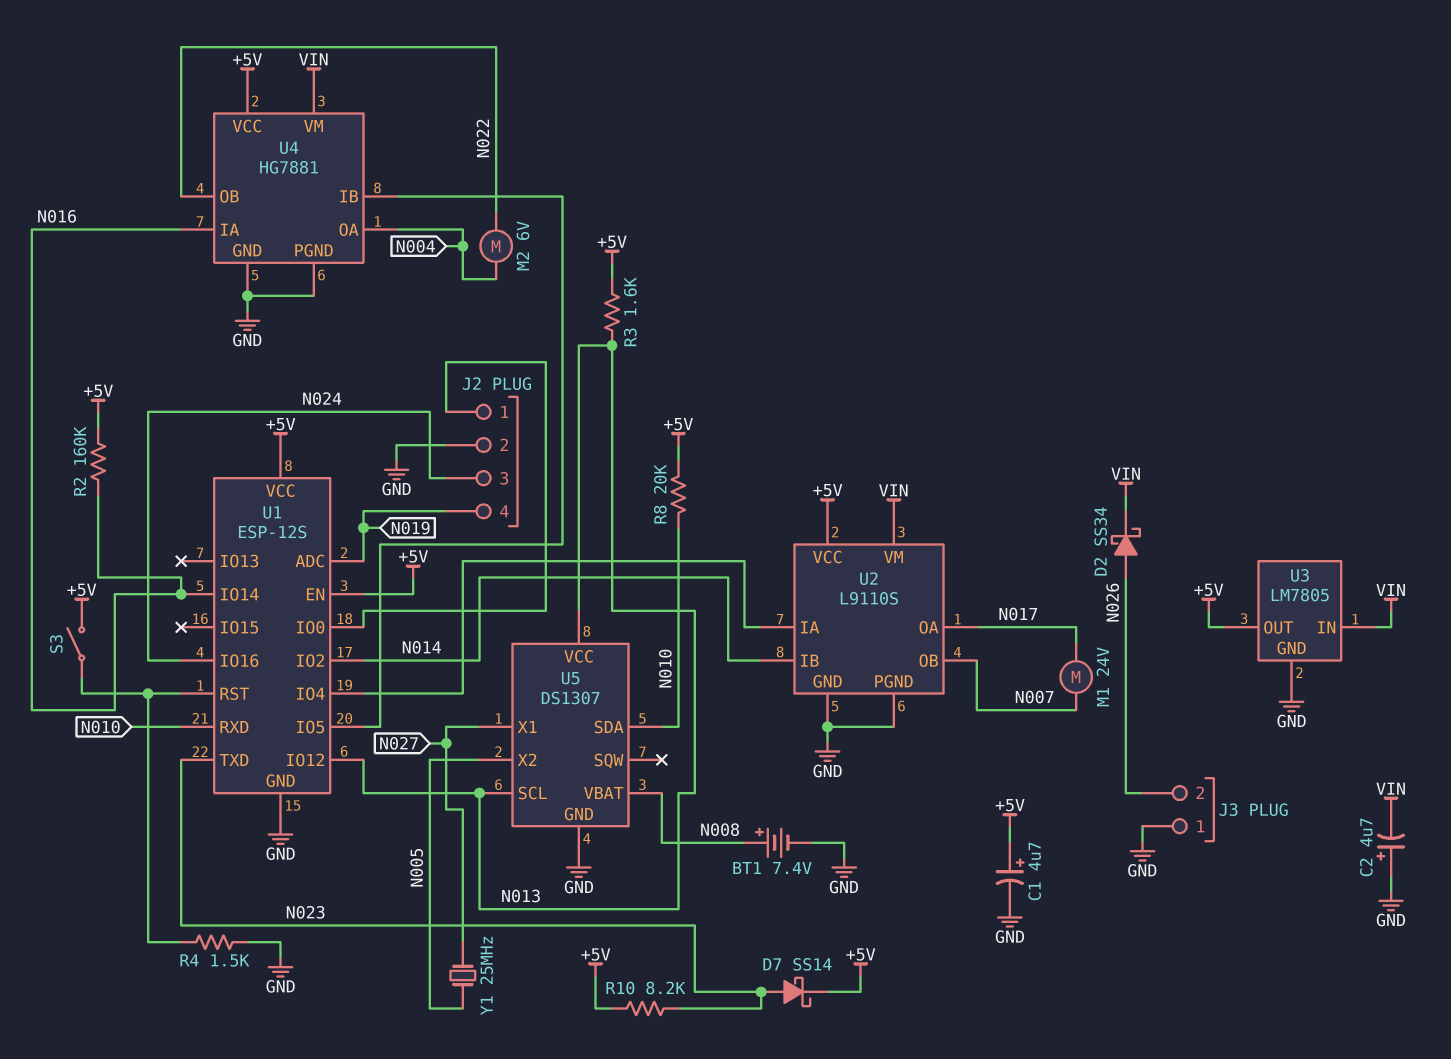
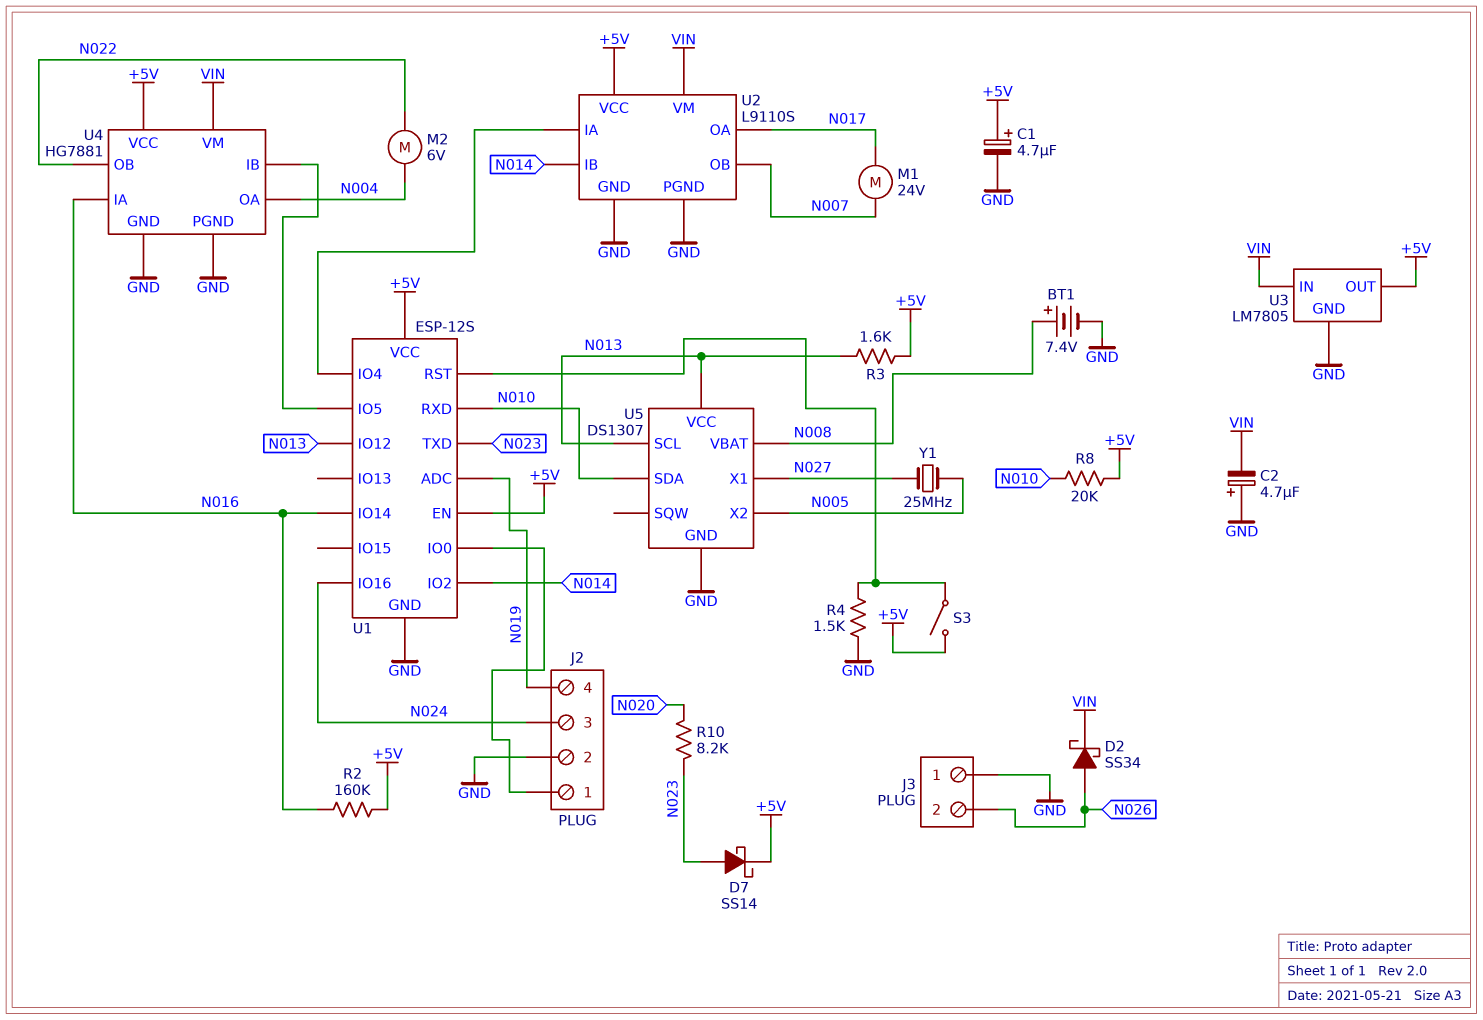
R10: 8.2k (+5V, N023) -> 8.2k (N020, N023)

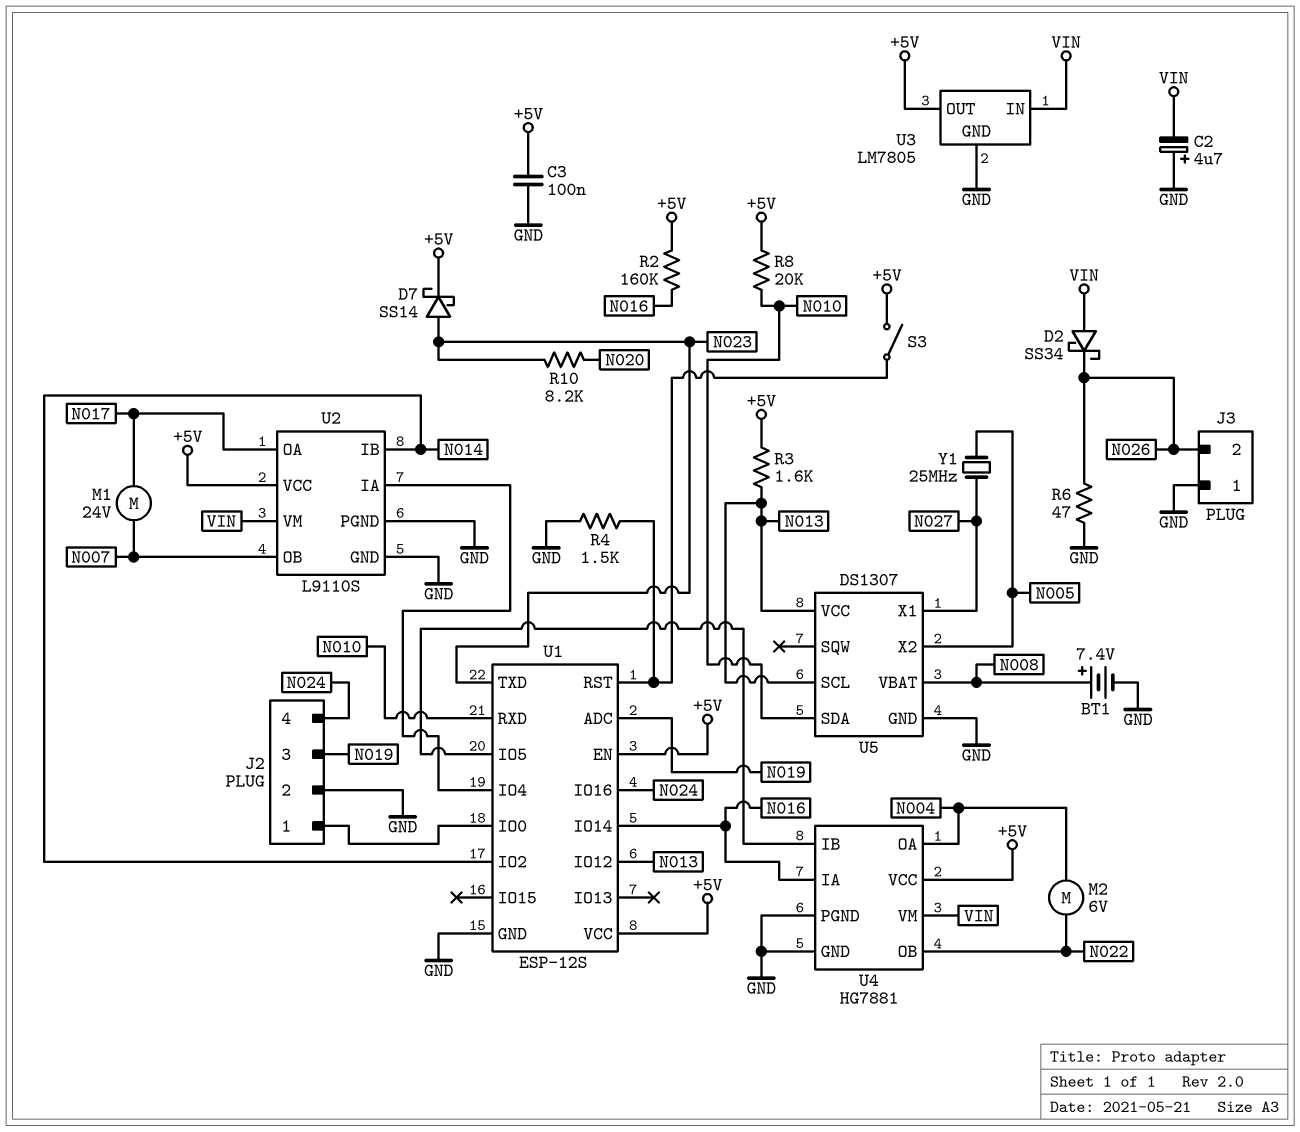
C1: 4.7uF (plus +5V, minus GND) -> none
C3: none -> 100nF (+5V, GND)
D2: schottky SS34 (A N026, K VIN) -> schottky SS34 (A VIN, K N026)
J2 pin 3: N024 -> N019
J2 pin 4: N019 -> N024
R6: none -> 47 (GND, N026)

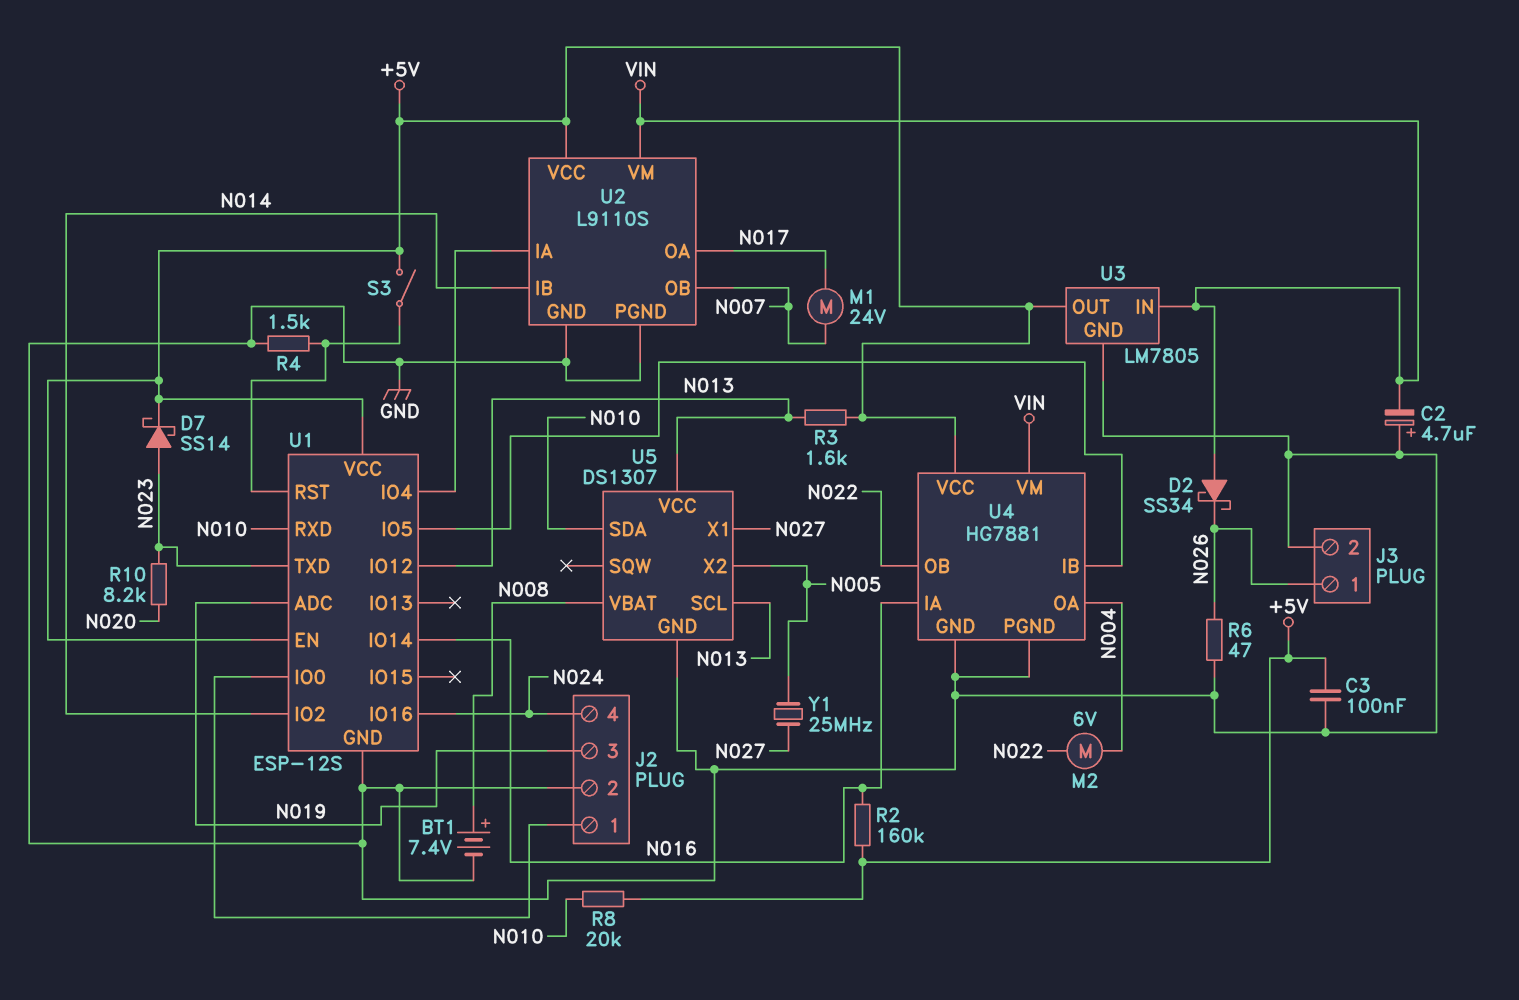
J3 pin 1: GND -> N026
J3 pin 2: N026 -> GND

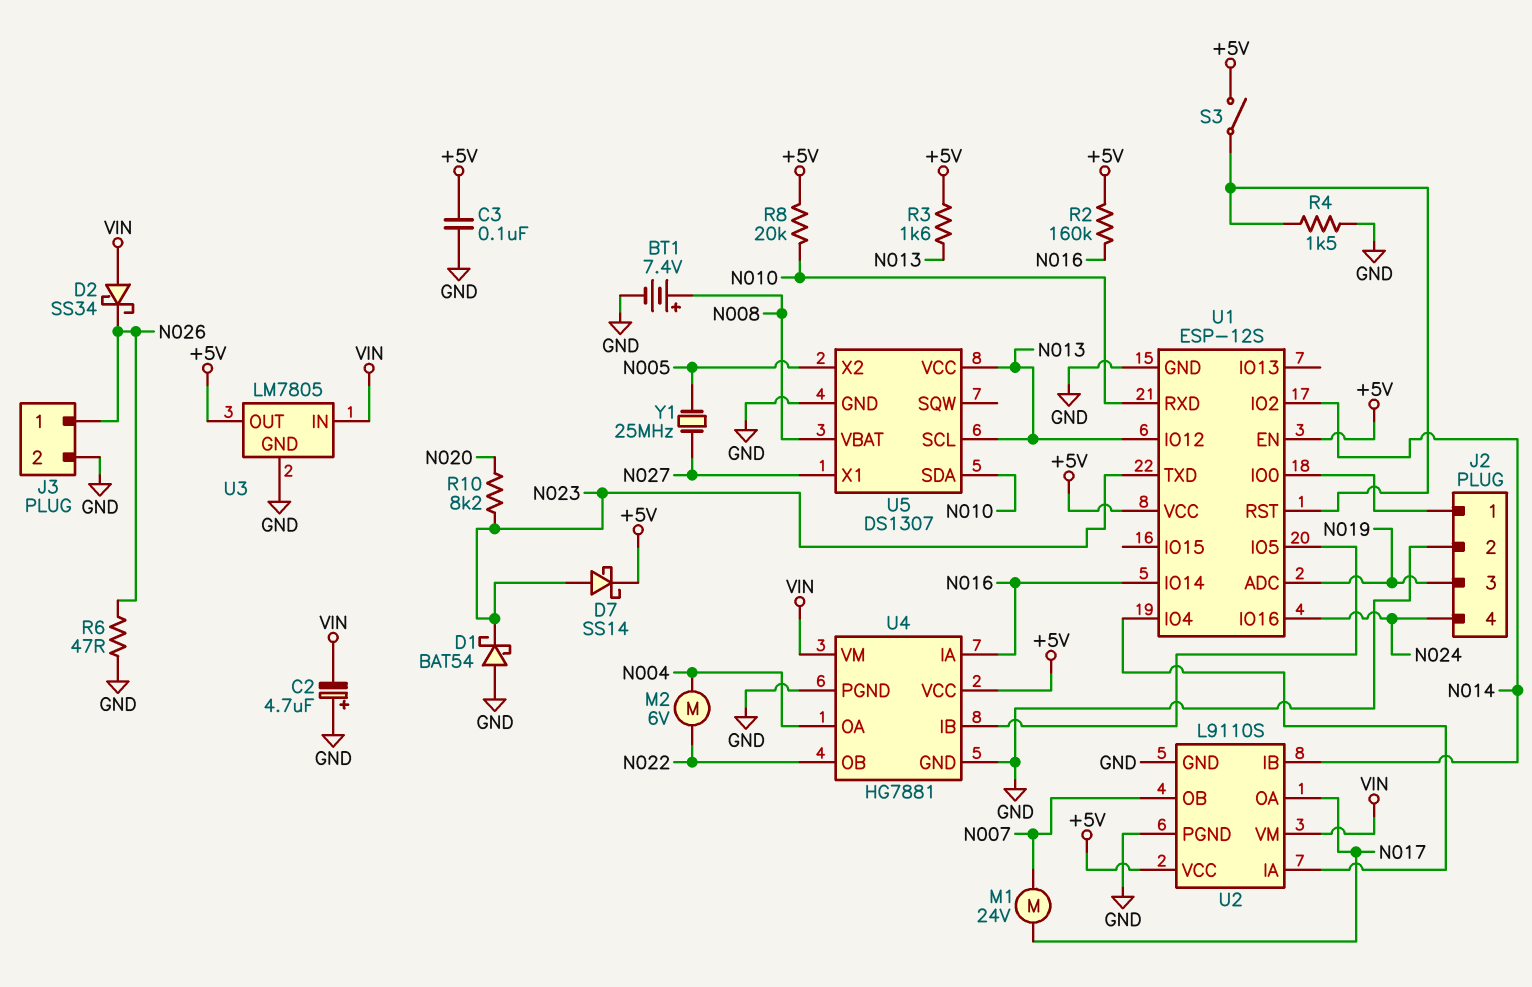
D1: none -> schottky BAT54 (A GND, K N023)

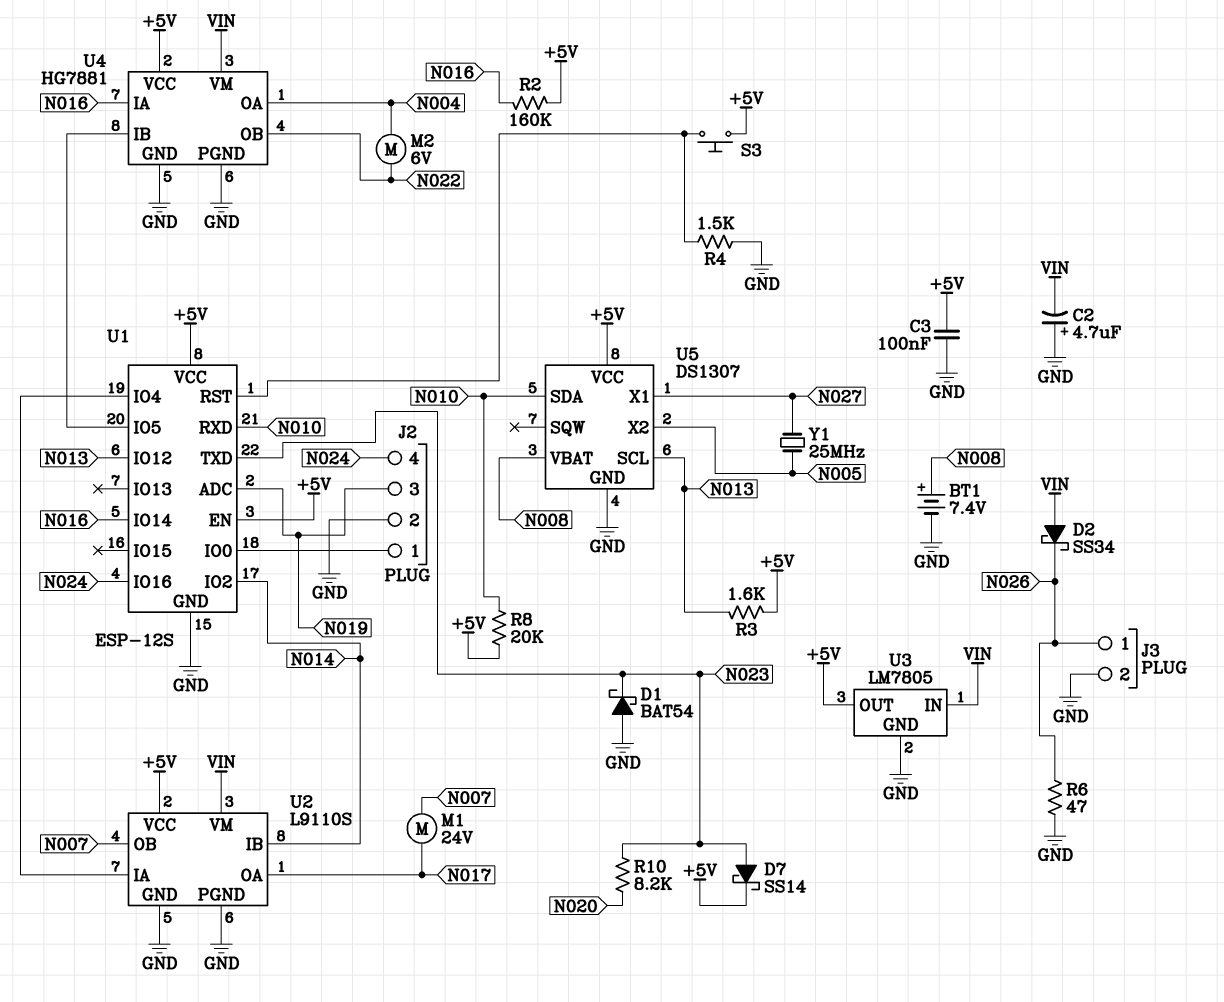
S3: switch (+5V, U1/RST) -> button (+5V, U1/RST)
U5 pin VCC: N013 -> +5V

